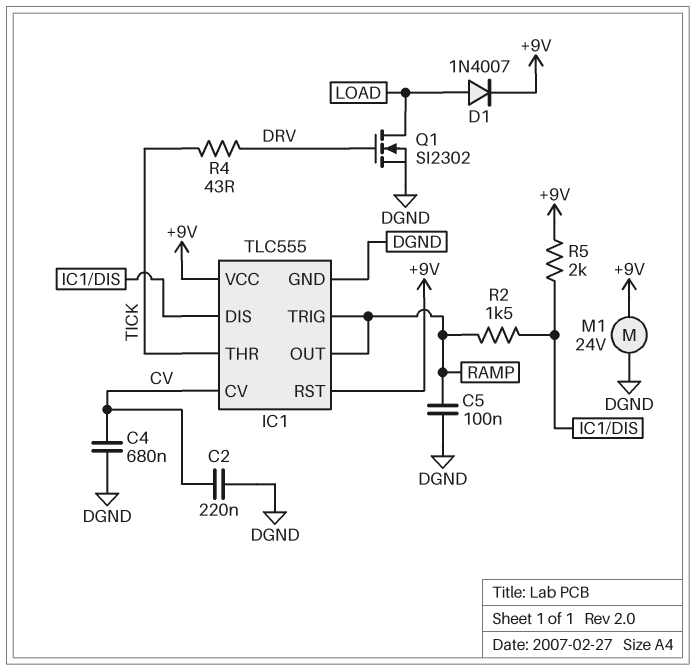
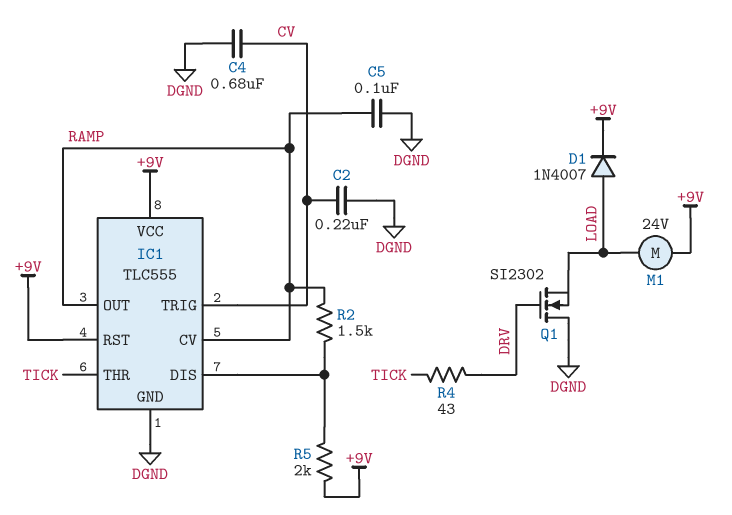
IC1 pin CV: CV -> RAMP
IC1 pin TRIG: RAMP -> CV
M1: motor 24V (+9V, DGND) -> motor 24V (+9V, LOAD)
Q1: NMOS SI2302 (G DRV, D LOAD, S DGND) -> NMOS SI2302 (G DRV, D DGND, S LOAD)

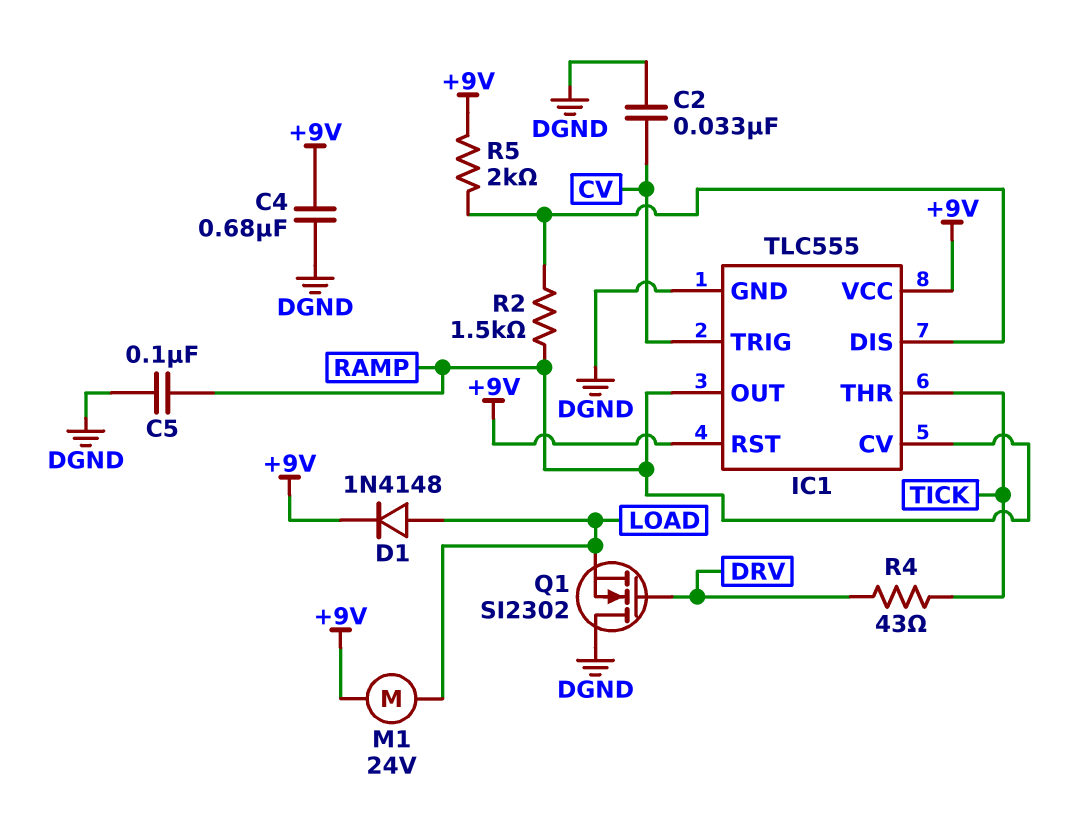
C2: 220nF (CV, DGND) -> 33nF (CV, DGND)
C4: 680nF (CV, DGND) -> 680nF (+9V, DGND)
D1: diode 1N4007 (A LOAD, K +9V) -> diode 1N4148 (A LOAD, K +9V)

